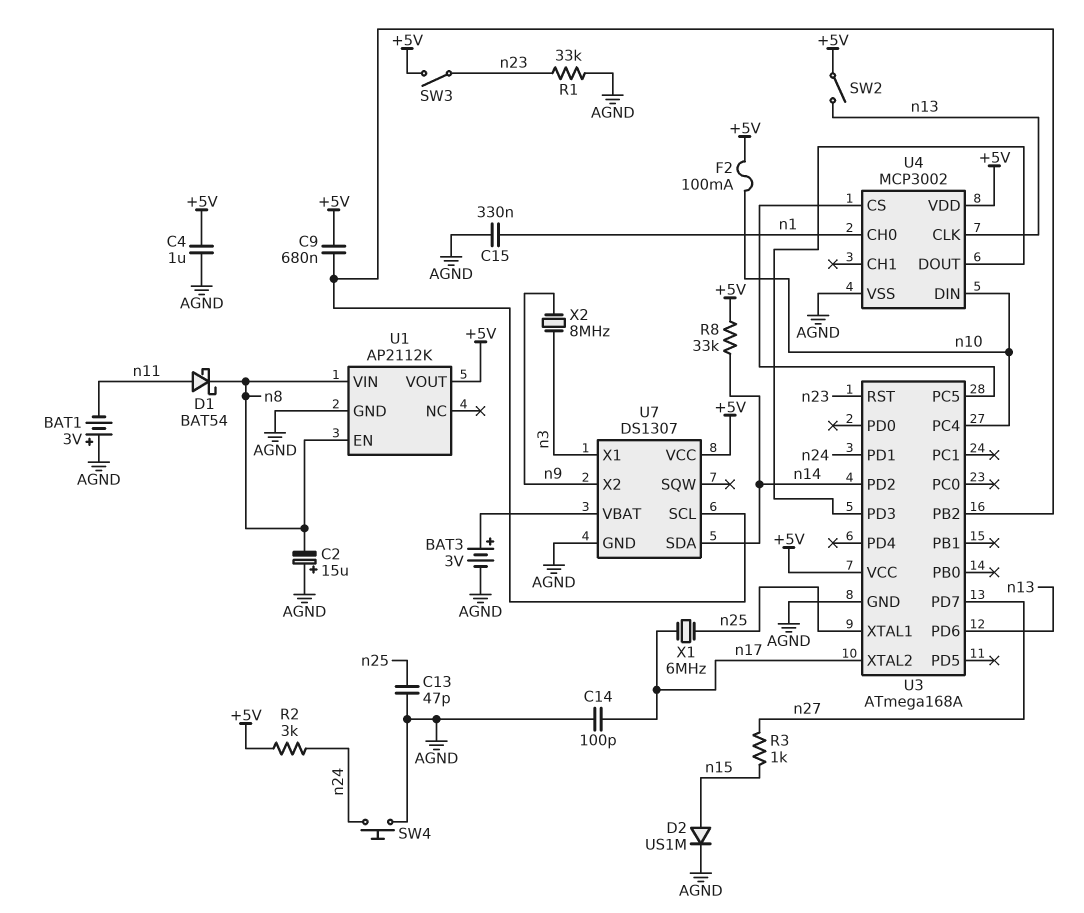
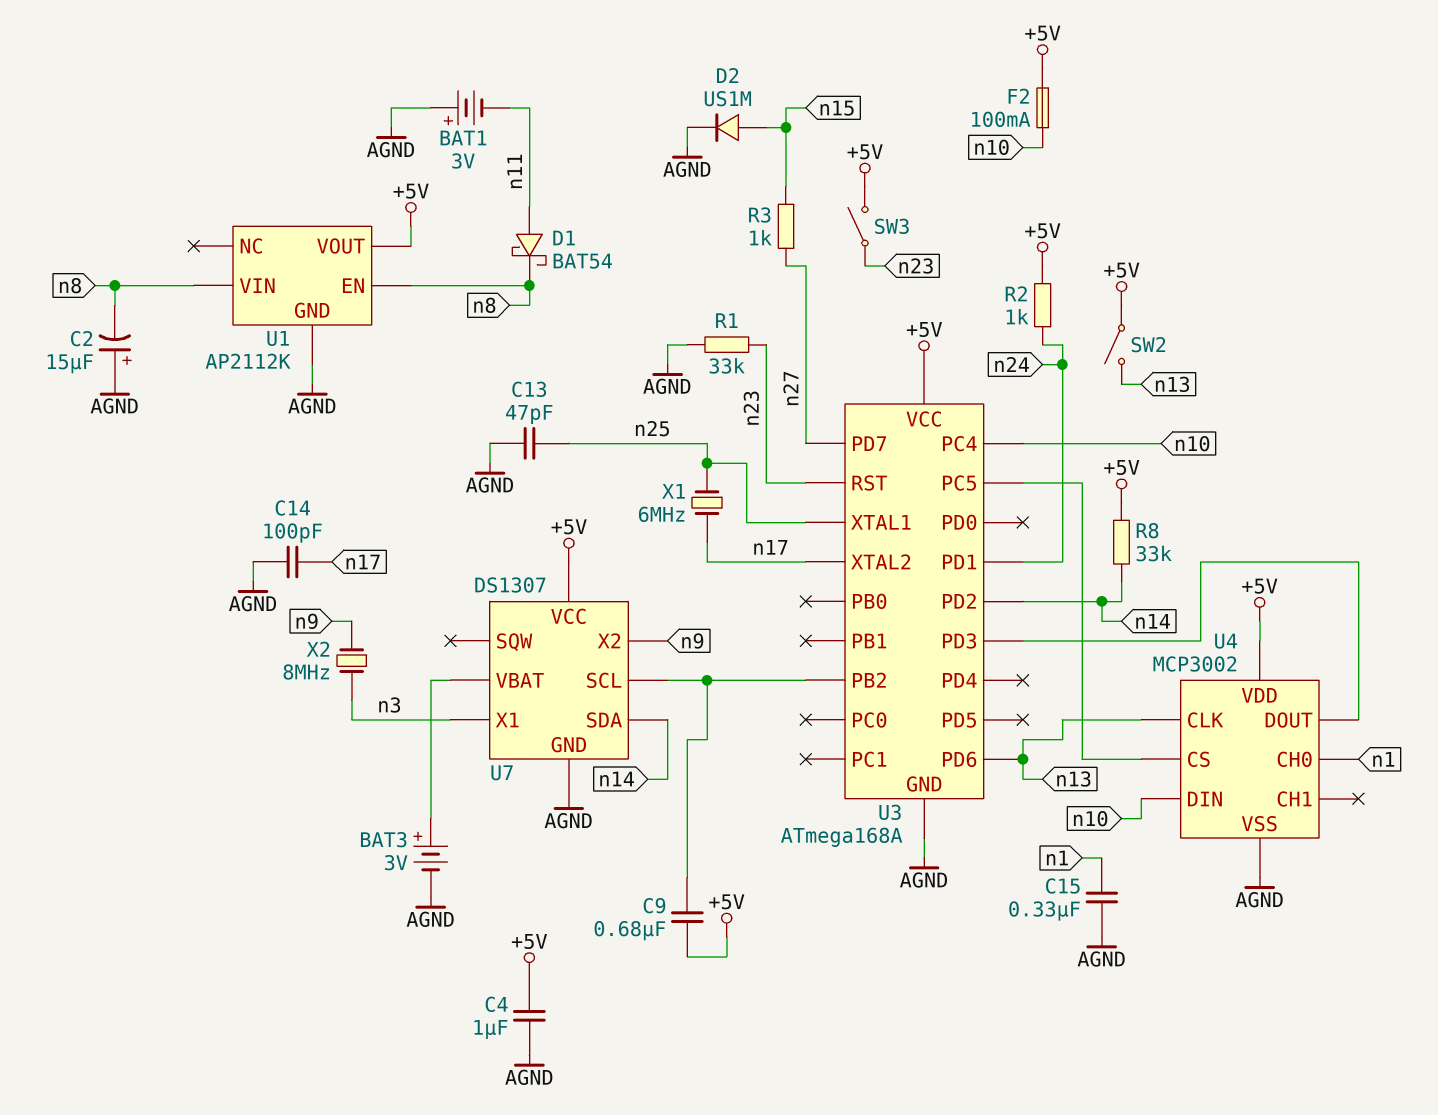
R2: 3k (+5V, n24) -> 1k (+5V, n24)
SW4: button (AGND, n24) -> none

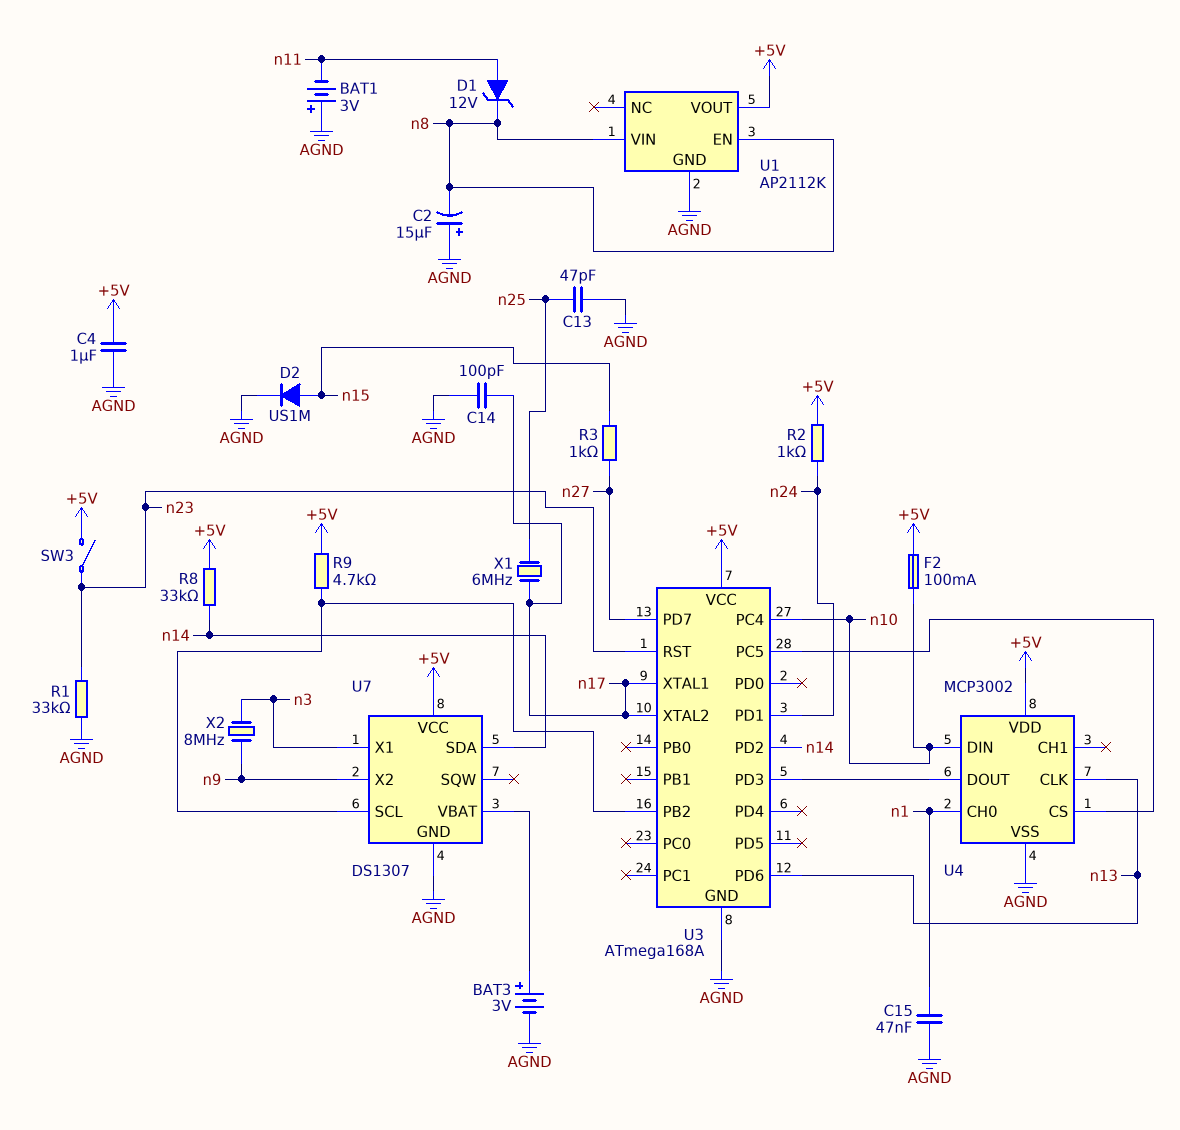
C9: 680nF (+5V, U3/PB2) -> none
C15: 330nF (AGND, n1) -> 47nF (AGND, n1)
D1: schottky BAT54 (A n11, K n8) -> zener 12V (A n11, K n8)
R9: none -> 4.7k (+5V, U3/PB2)
SW2: switch (+5V, n13) -> none
U3 pin XTAL1: n25 -> n17

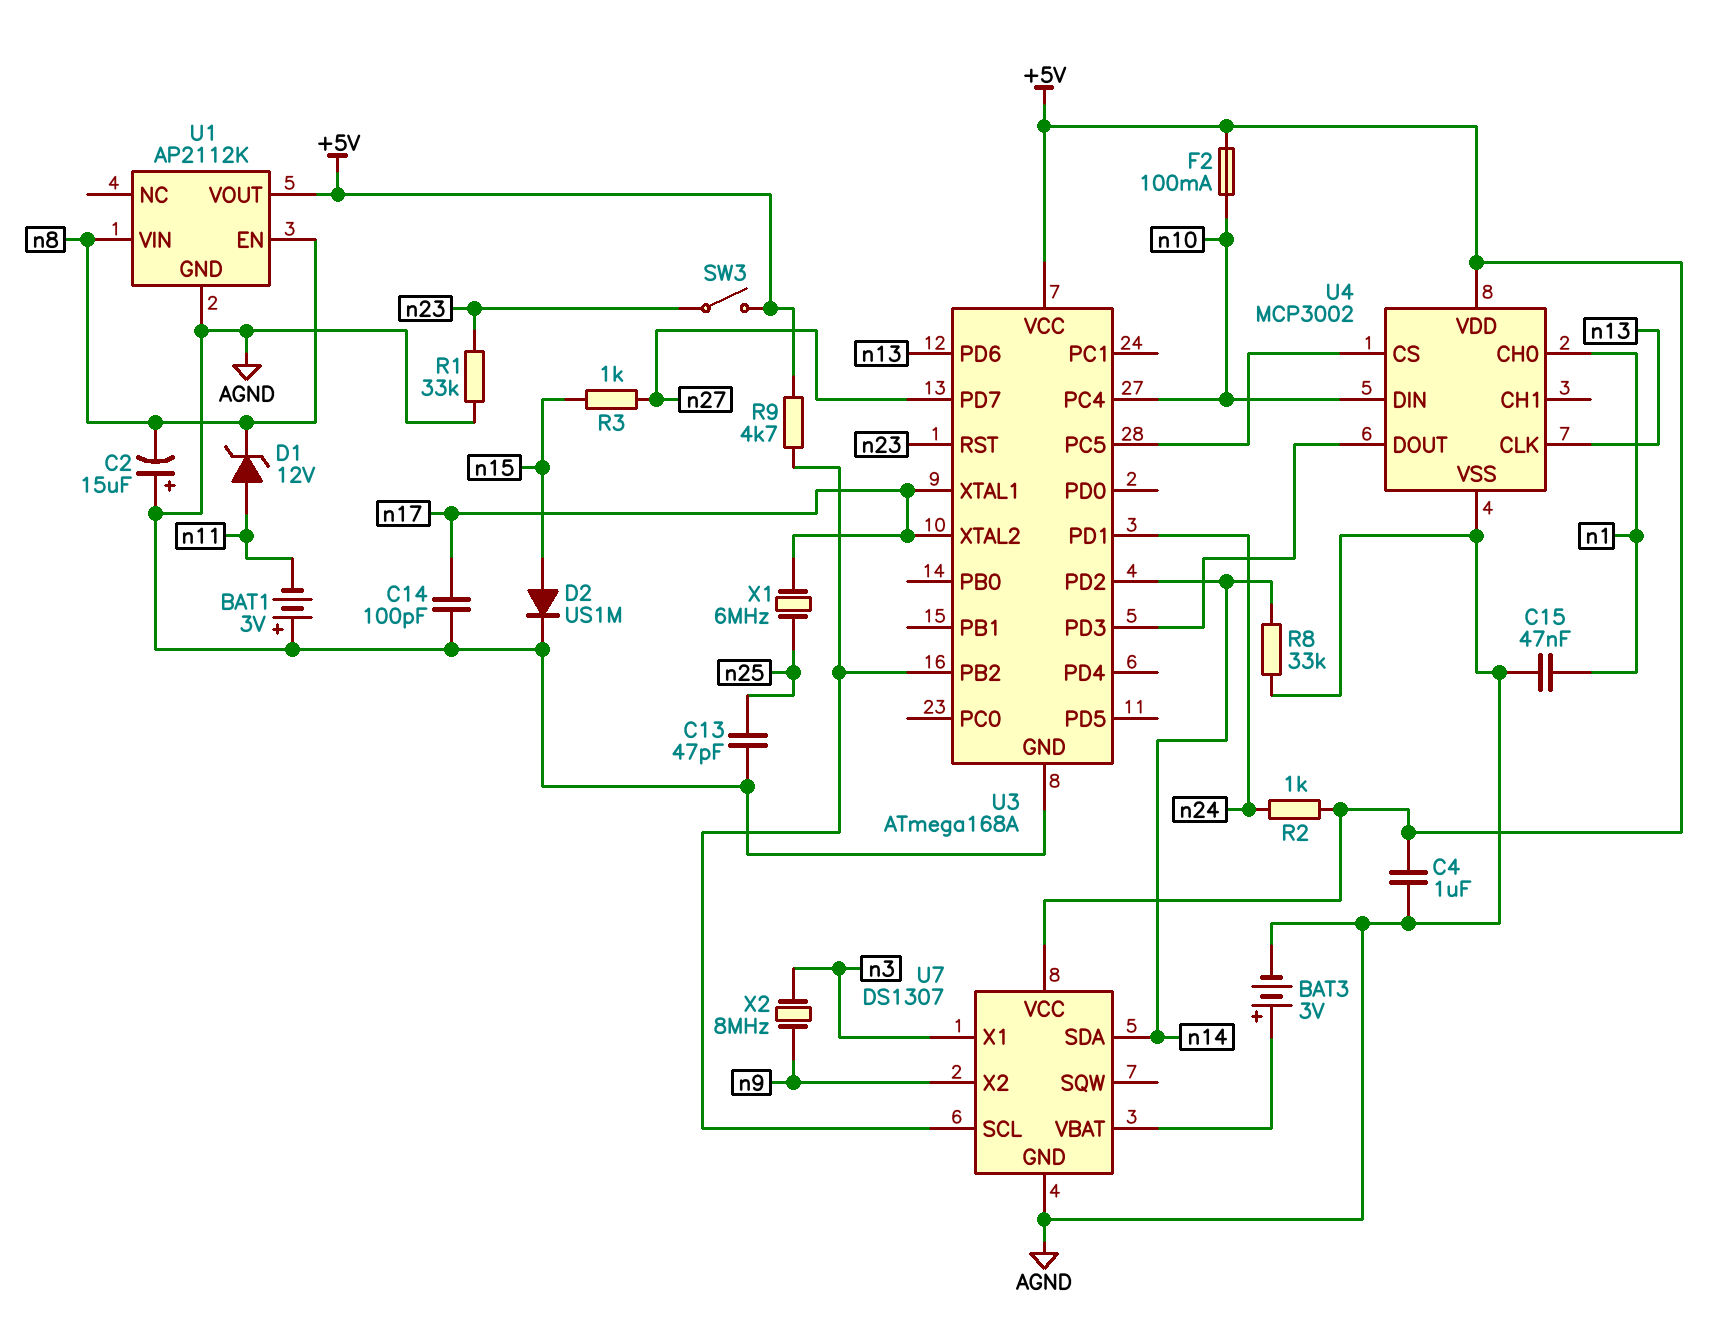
R8: 33k (+5V, n14) -> 33k (AGND, n14)

